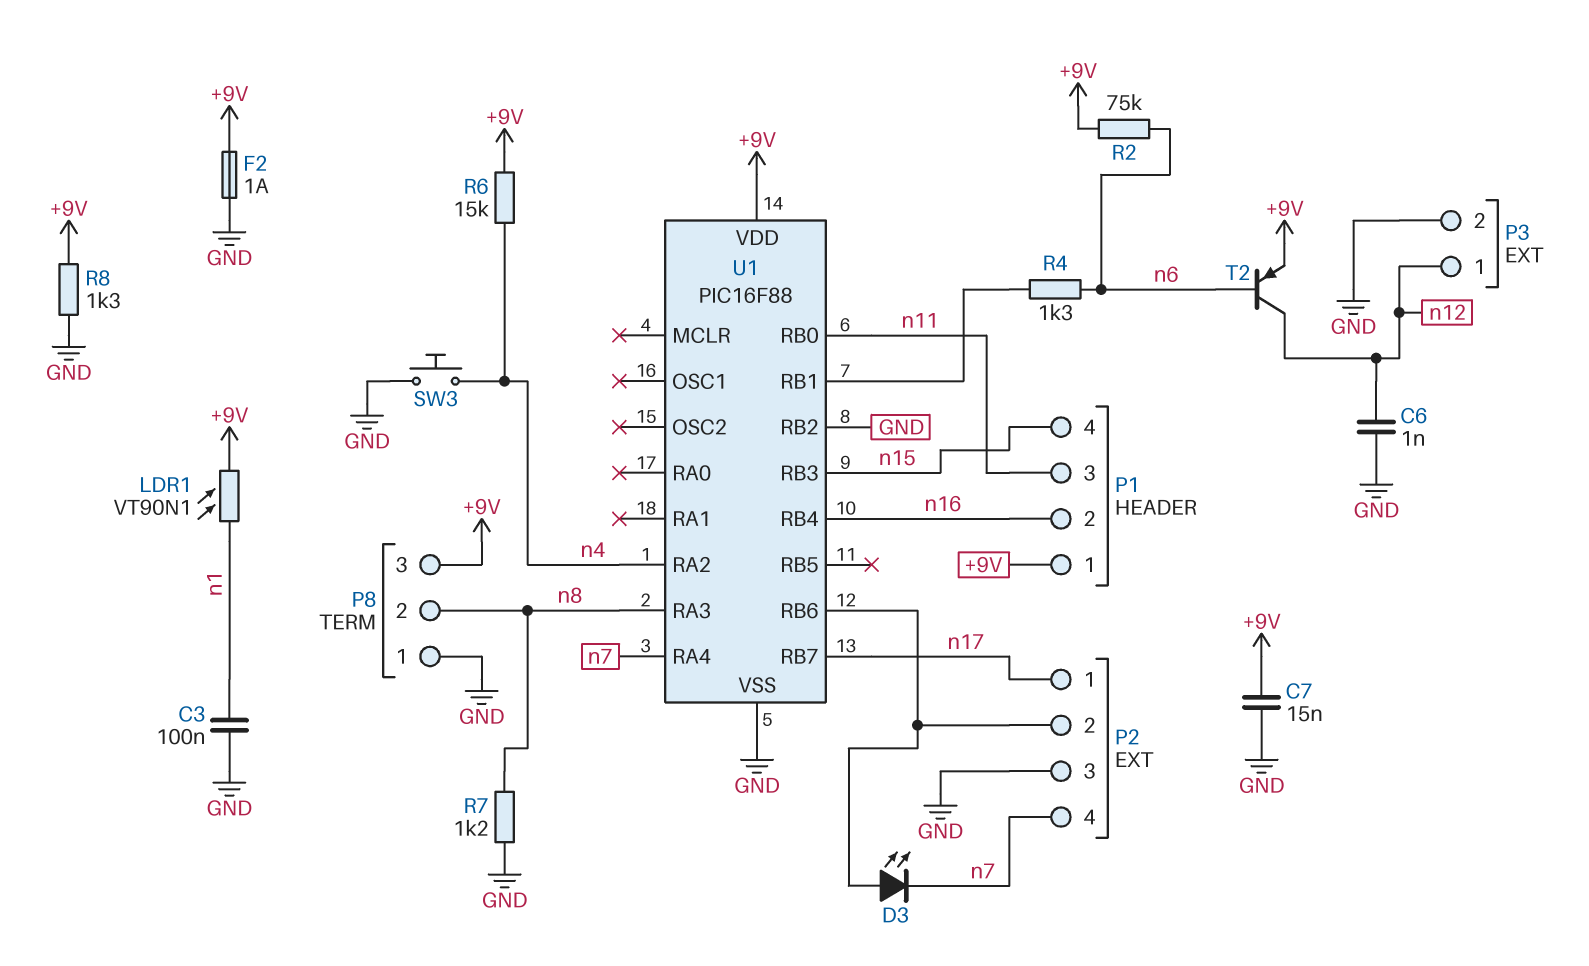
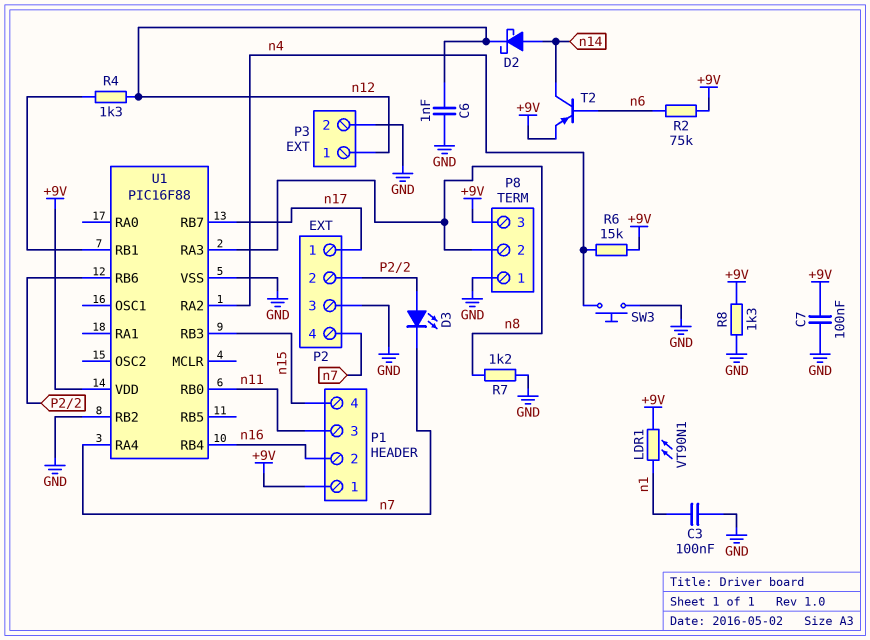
C7: 15nF (+9V, GND) -> 100nF (+9V, GND)
D2: none -> schottky (A n14, K n12)
F2: 1A (+9V, GND) -> none
R4: 1.3k (U1/RB1, n6) -> 1.3k (U1/RB1, n12)
T2: PNP (B n6, C n12, E +9V) -> PNP (B n6, C n14, E +9V)

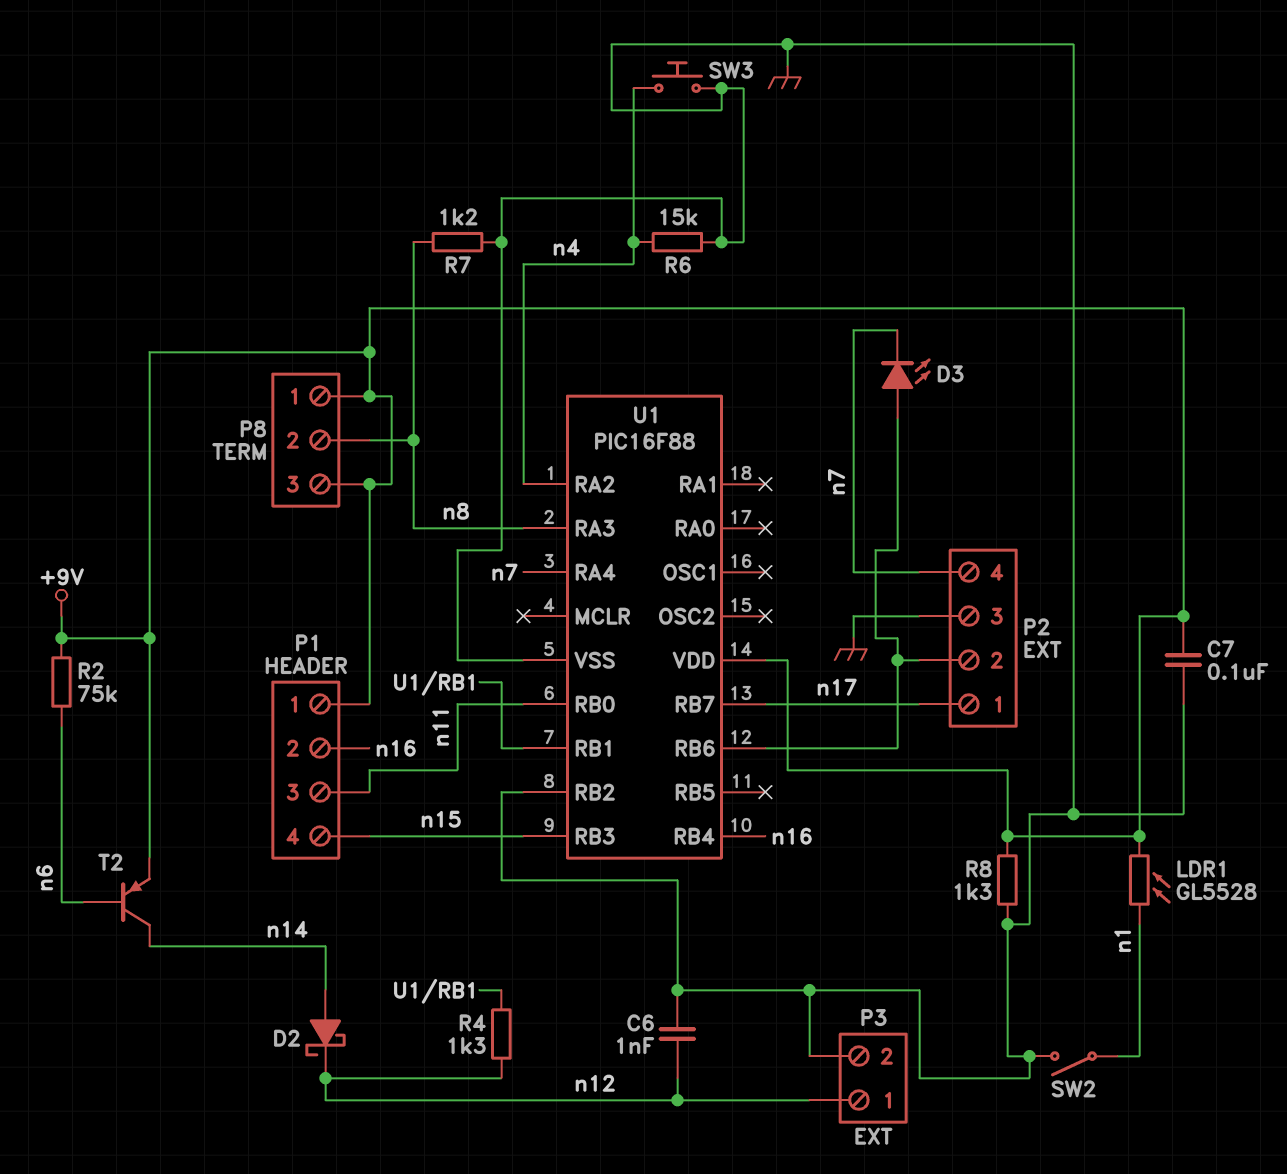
C3: 100nF (GND, n1) -> none
LDR1: VT90N1 (+9V, n1) -> GL5528 (+9V, n1)
P8 pin 1: GND -> +9V
R6: 15k (+9V, n4) -> 15k (GND, n4)
SW2: none -> switch (GND, n1)

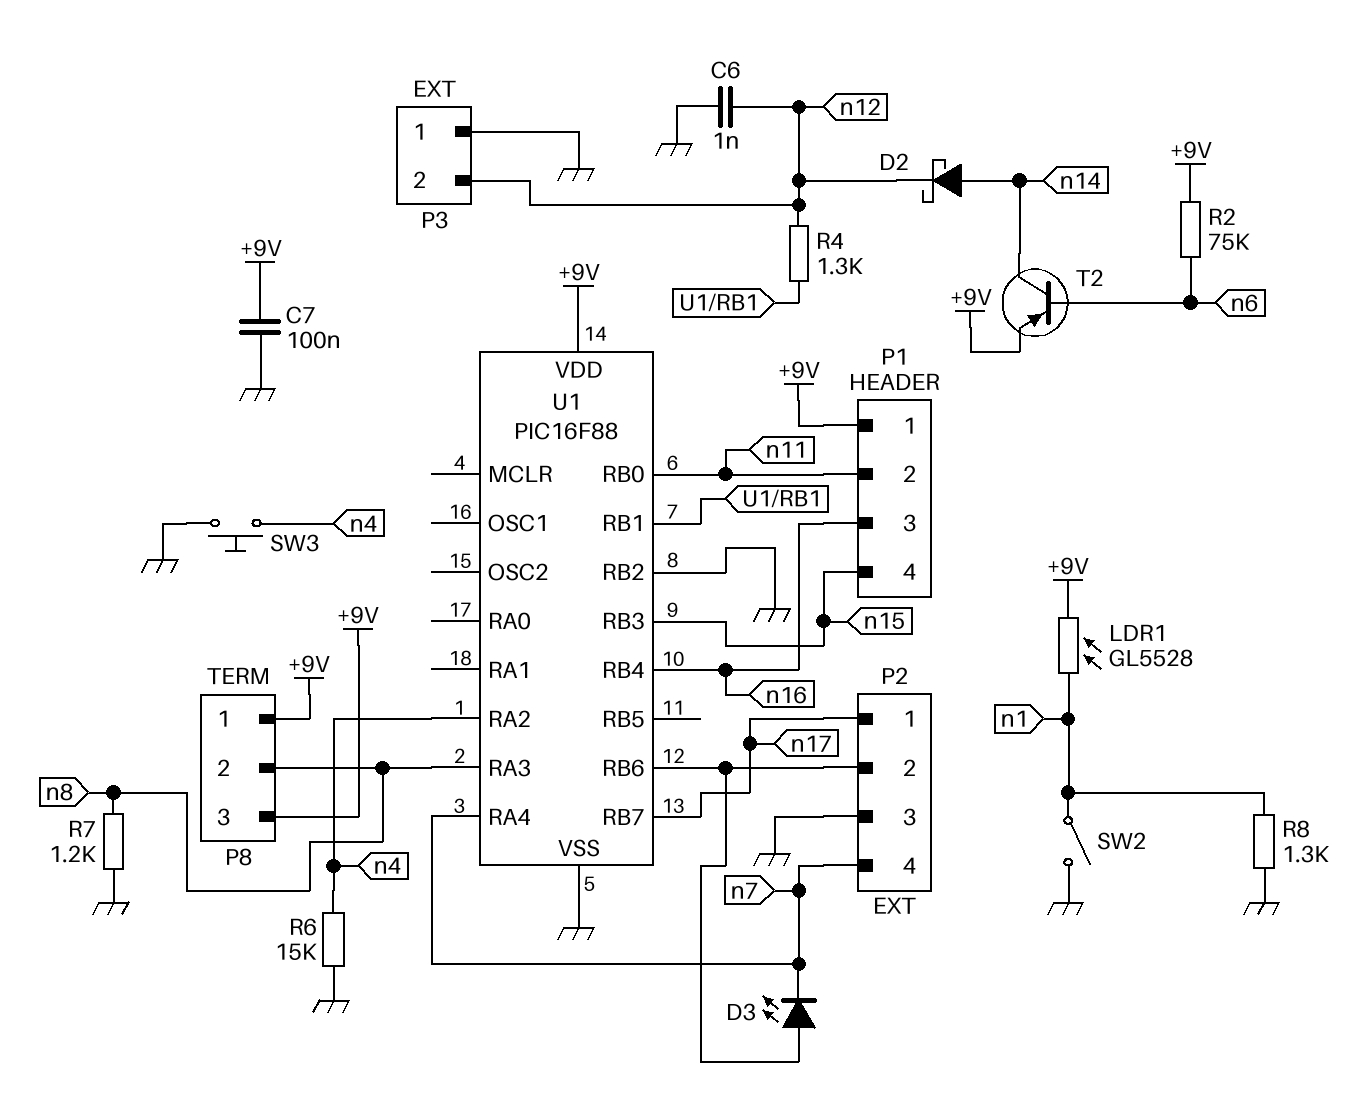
P1 pin 2: n16 -> n11
P1 pin 3: n11 -> n16
P3 pin 1: n12 -> GND
P3 pin 2: GND -> n12
R8: 1.3k (+9V, GND) -> 1.3k (GND, n1)

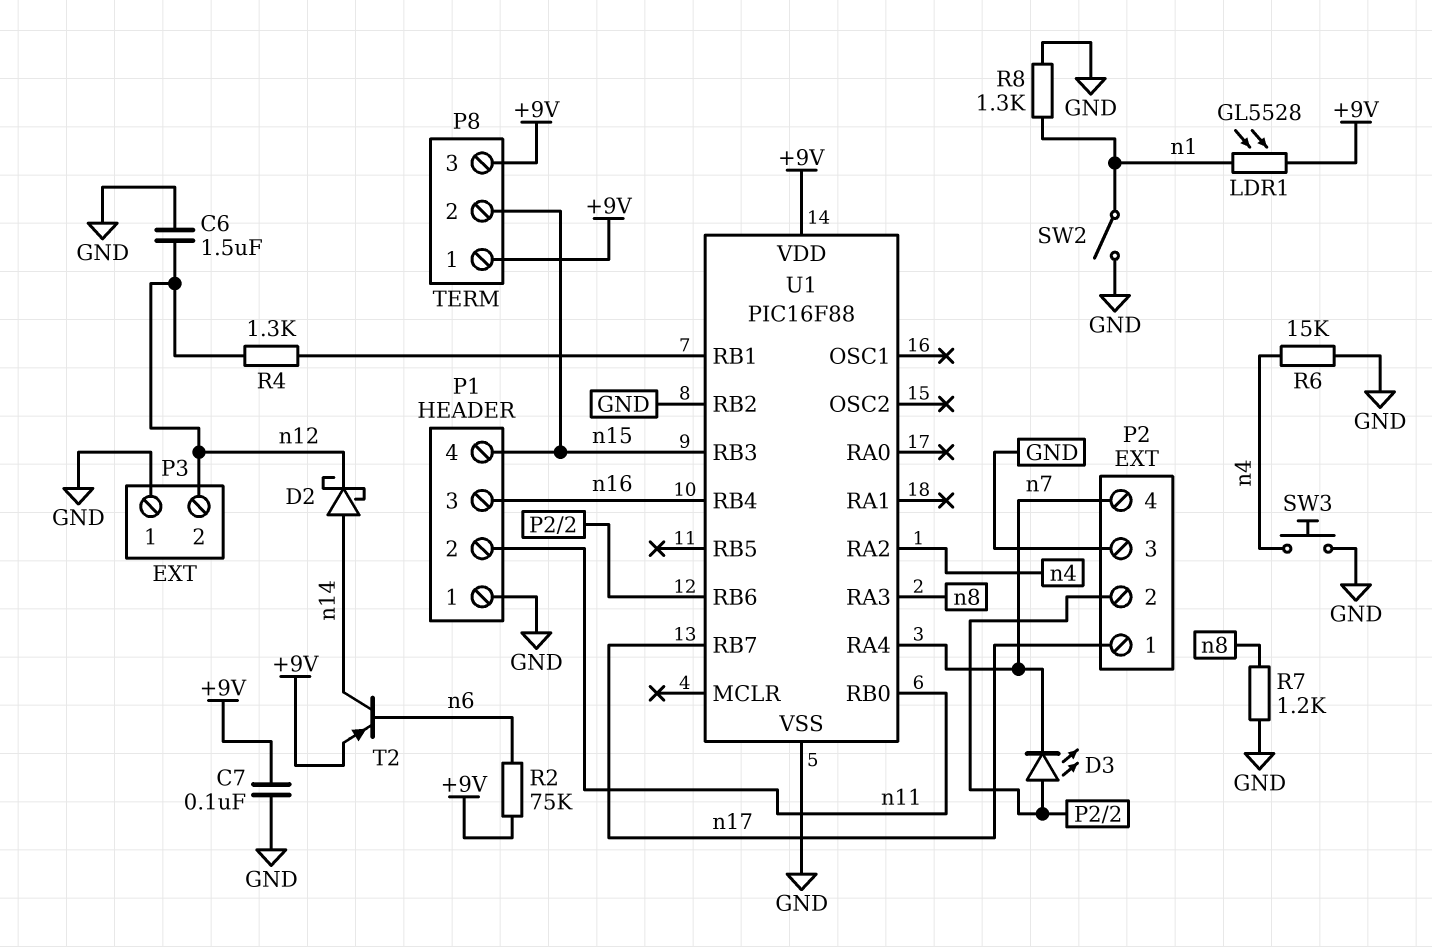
C6: 1nF (GND, n12) -> 1.5uF (GND, n12)
P1 pin 1: +9V -> GND
P8 pin 2: n8 -> n15

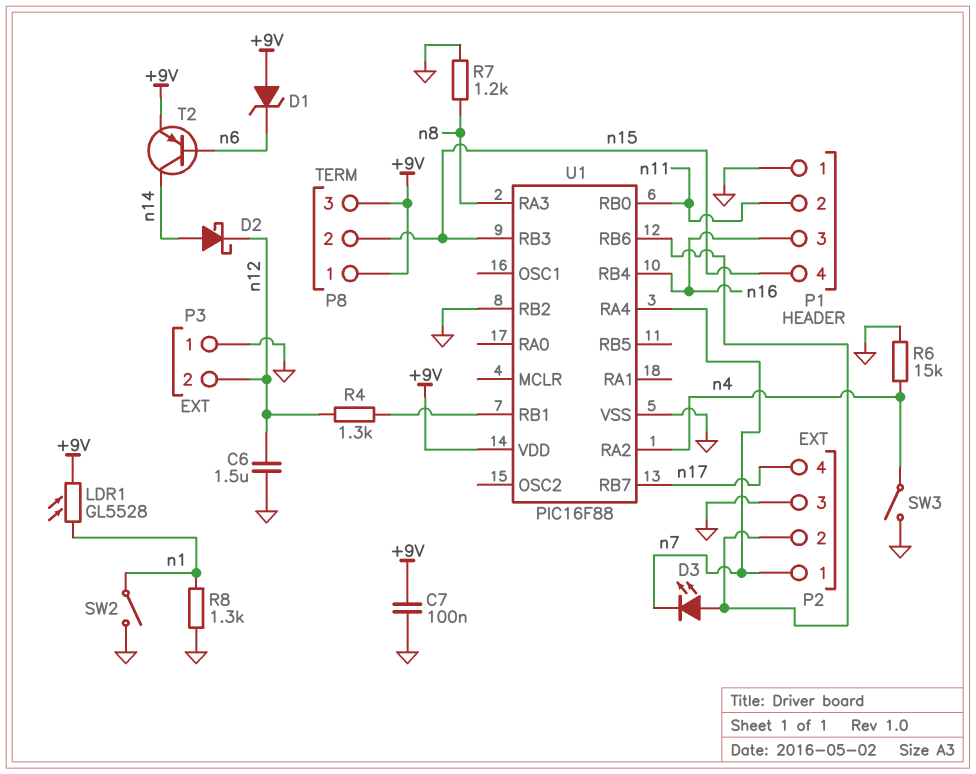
D1: none -> zener (A +9V, K n6)
P2 pin 1: n17 -> n7
P2 pin 4: n7 -> n17
R2: 75k (+9V, n6) -> none
SW3: button (GND, n4) -> switch (GND, n4)

